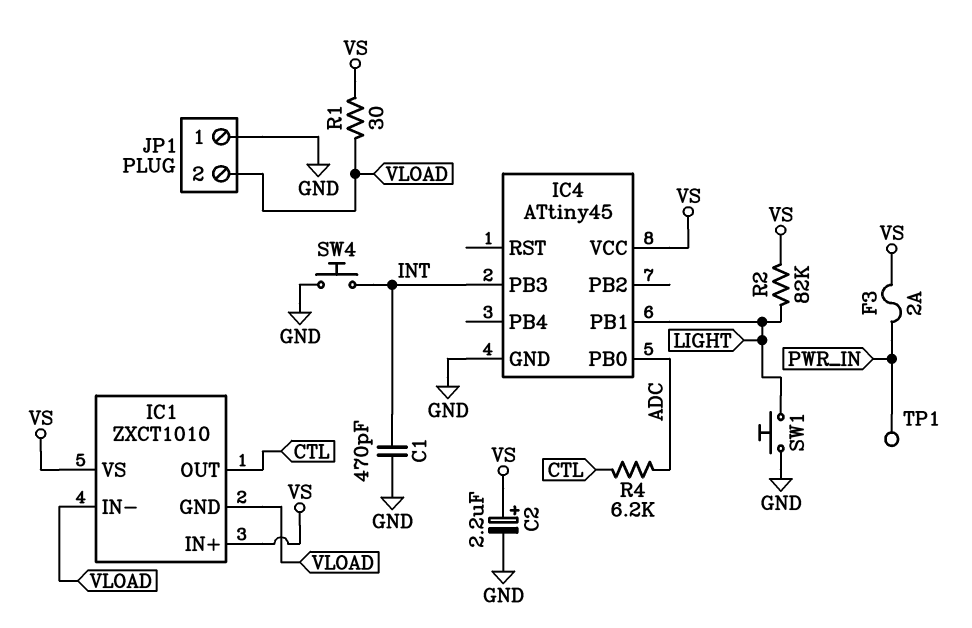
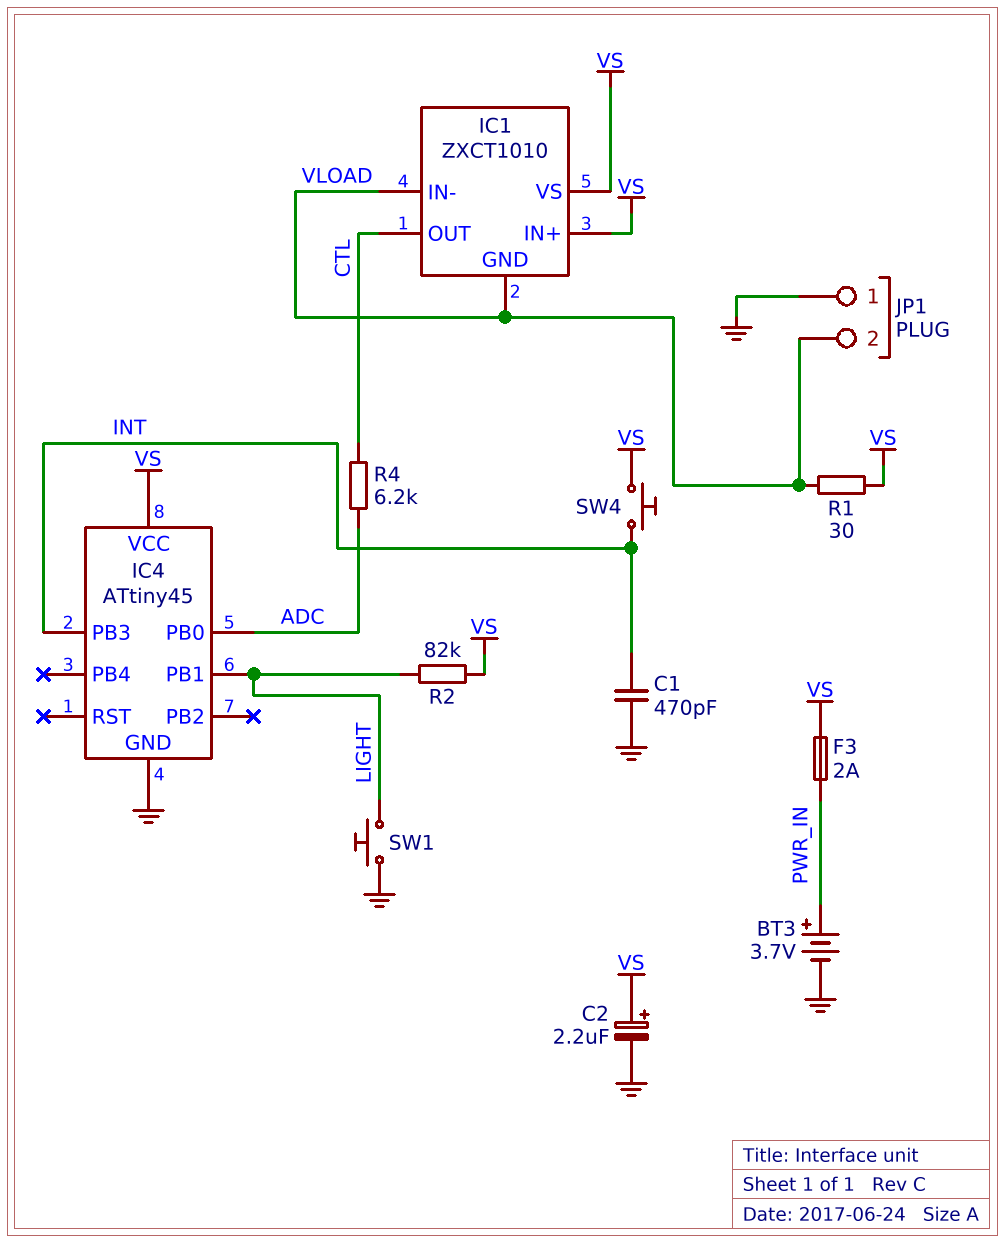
BT3: none -> 3.7V (plus PWR_IN, minus GND)
SW4: button (GND, INT) -> button (INT, VS)
TP1: test point (PWR_IN) -> none

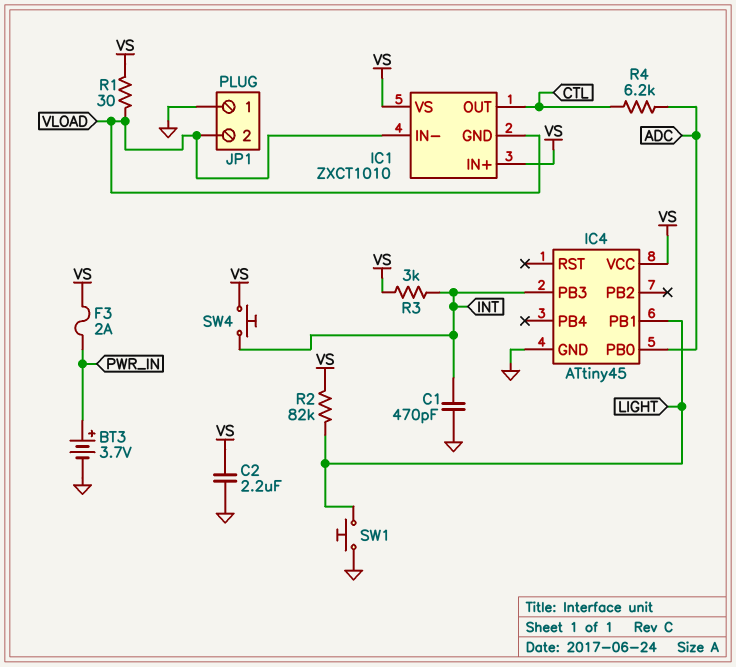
C2: 2.2uF (plus VS, minus GND) -> 2.2uF (GND, VS)
R3: none -> 3k (INT, VS)

